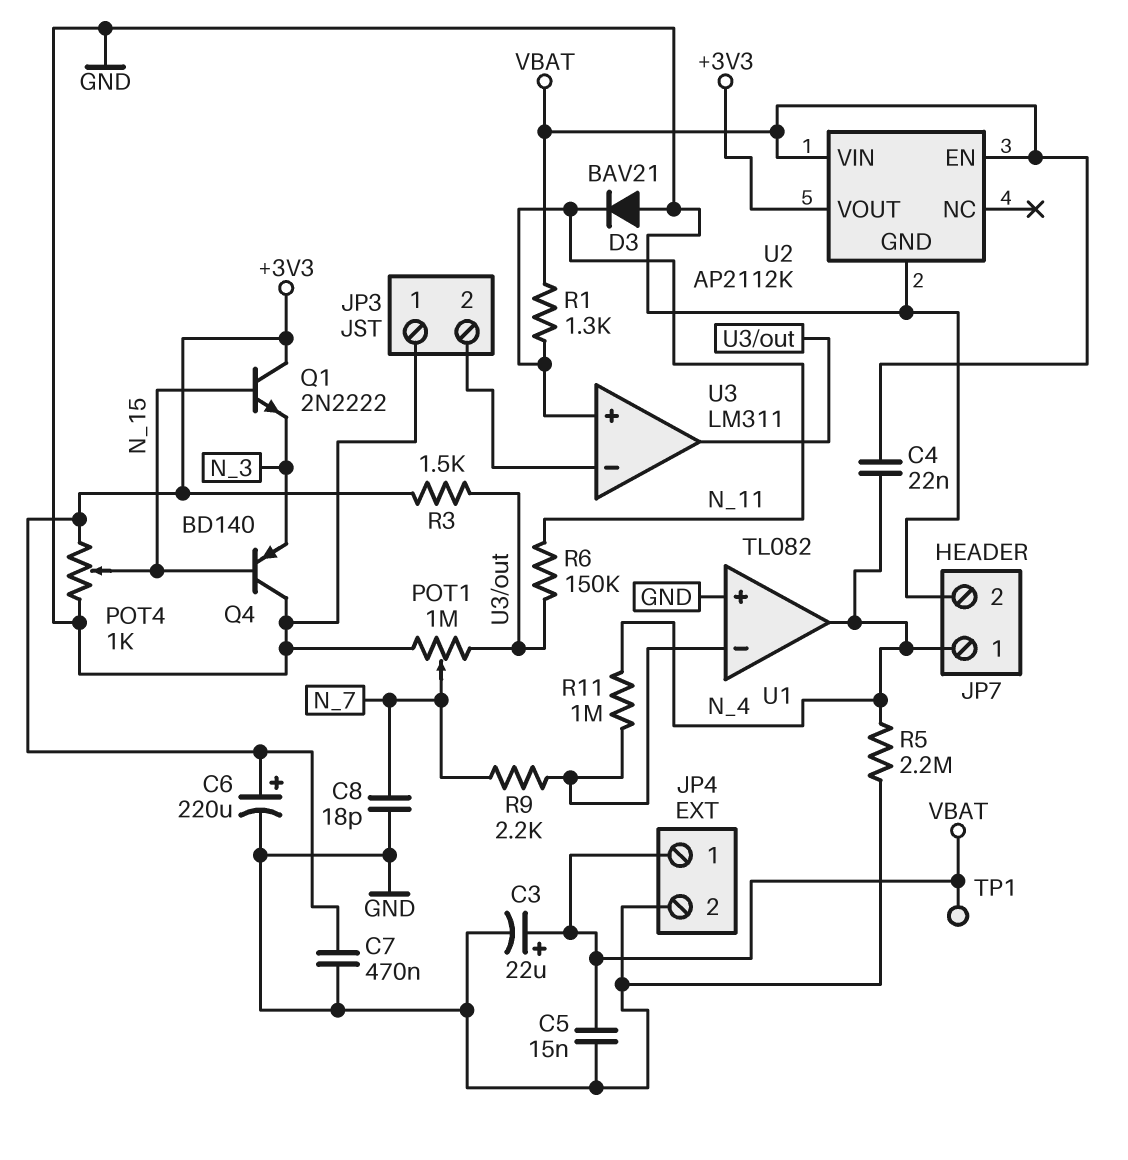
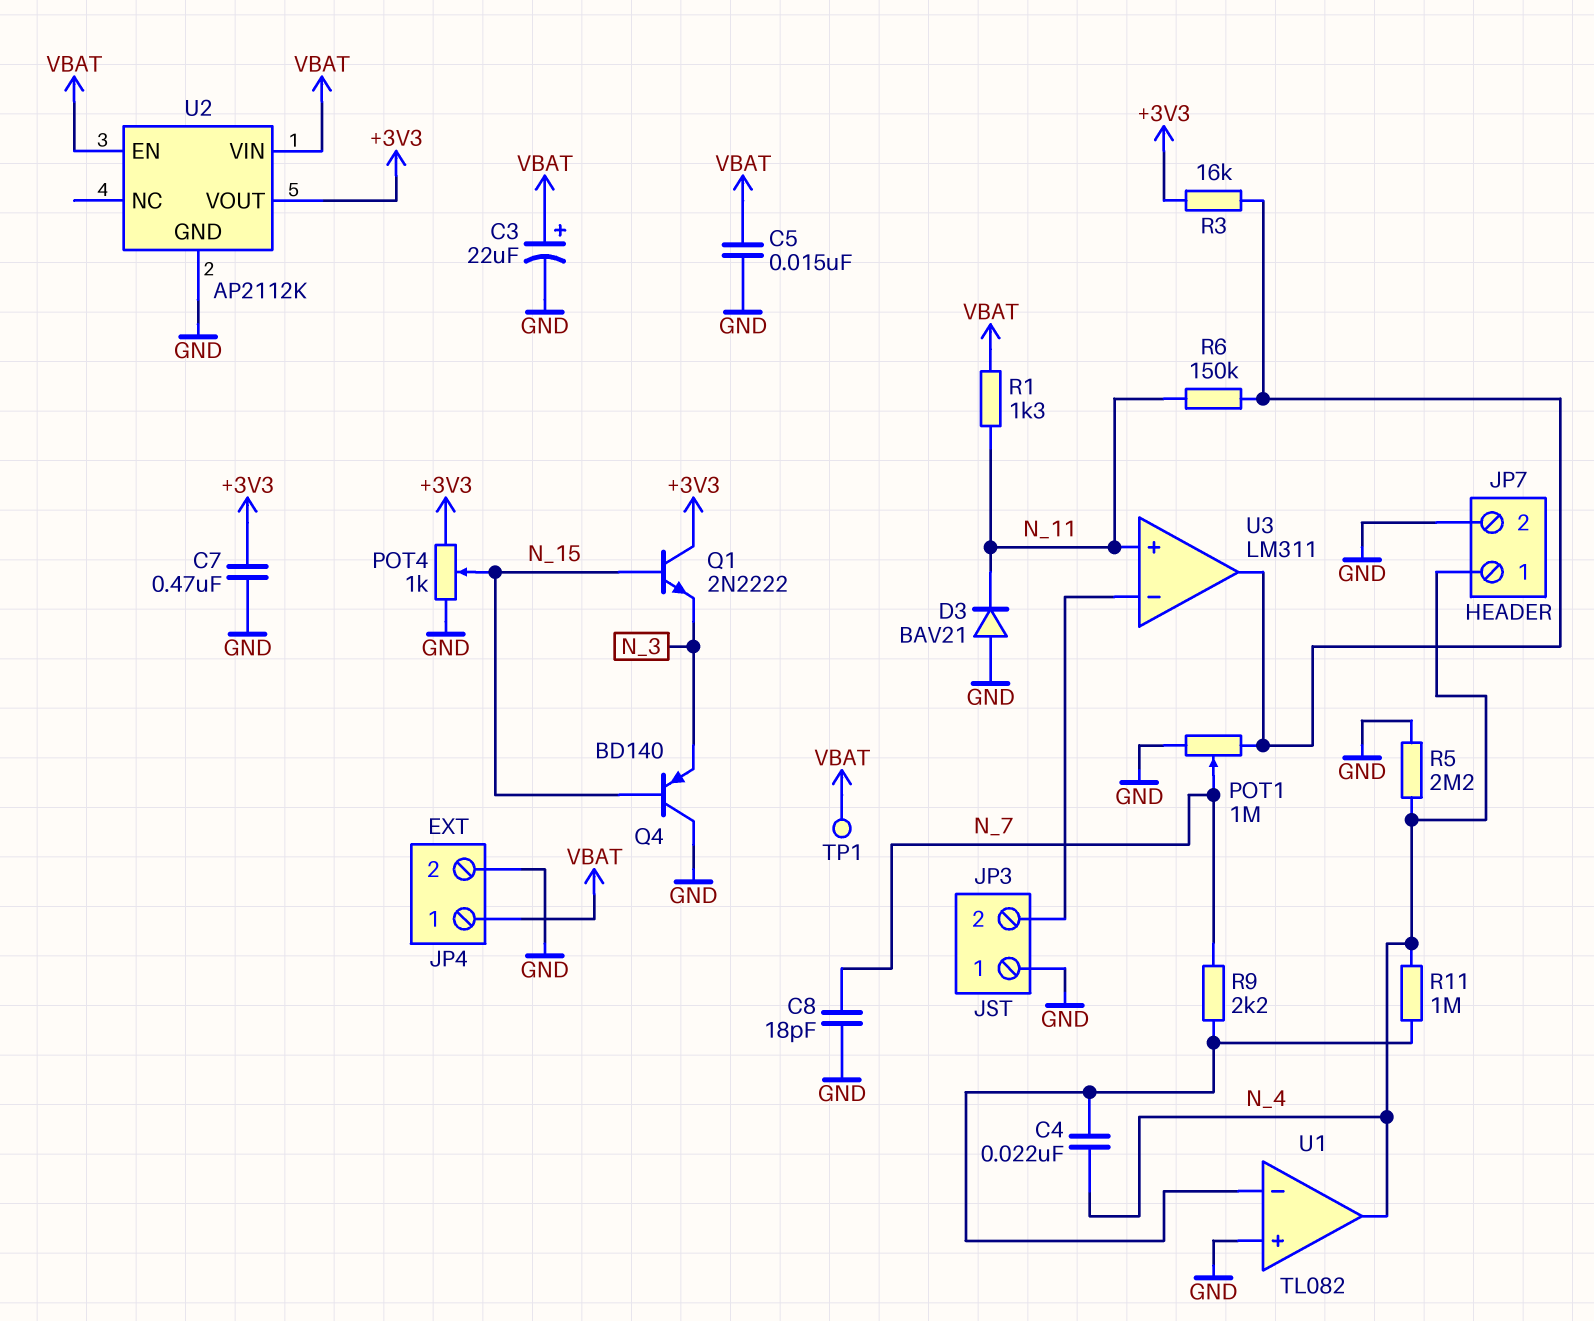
C4: 22nF (N_4, VBAT) -> 22nF (N_4, U1/in-)
C6: 220uF (plus +3V3, minus GND) -> none
R3: 1.5k (+3V3, U3/out) -> 16k (+3V3, U3/out)

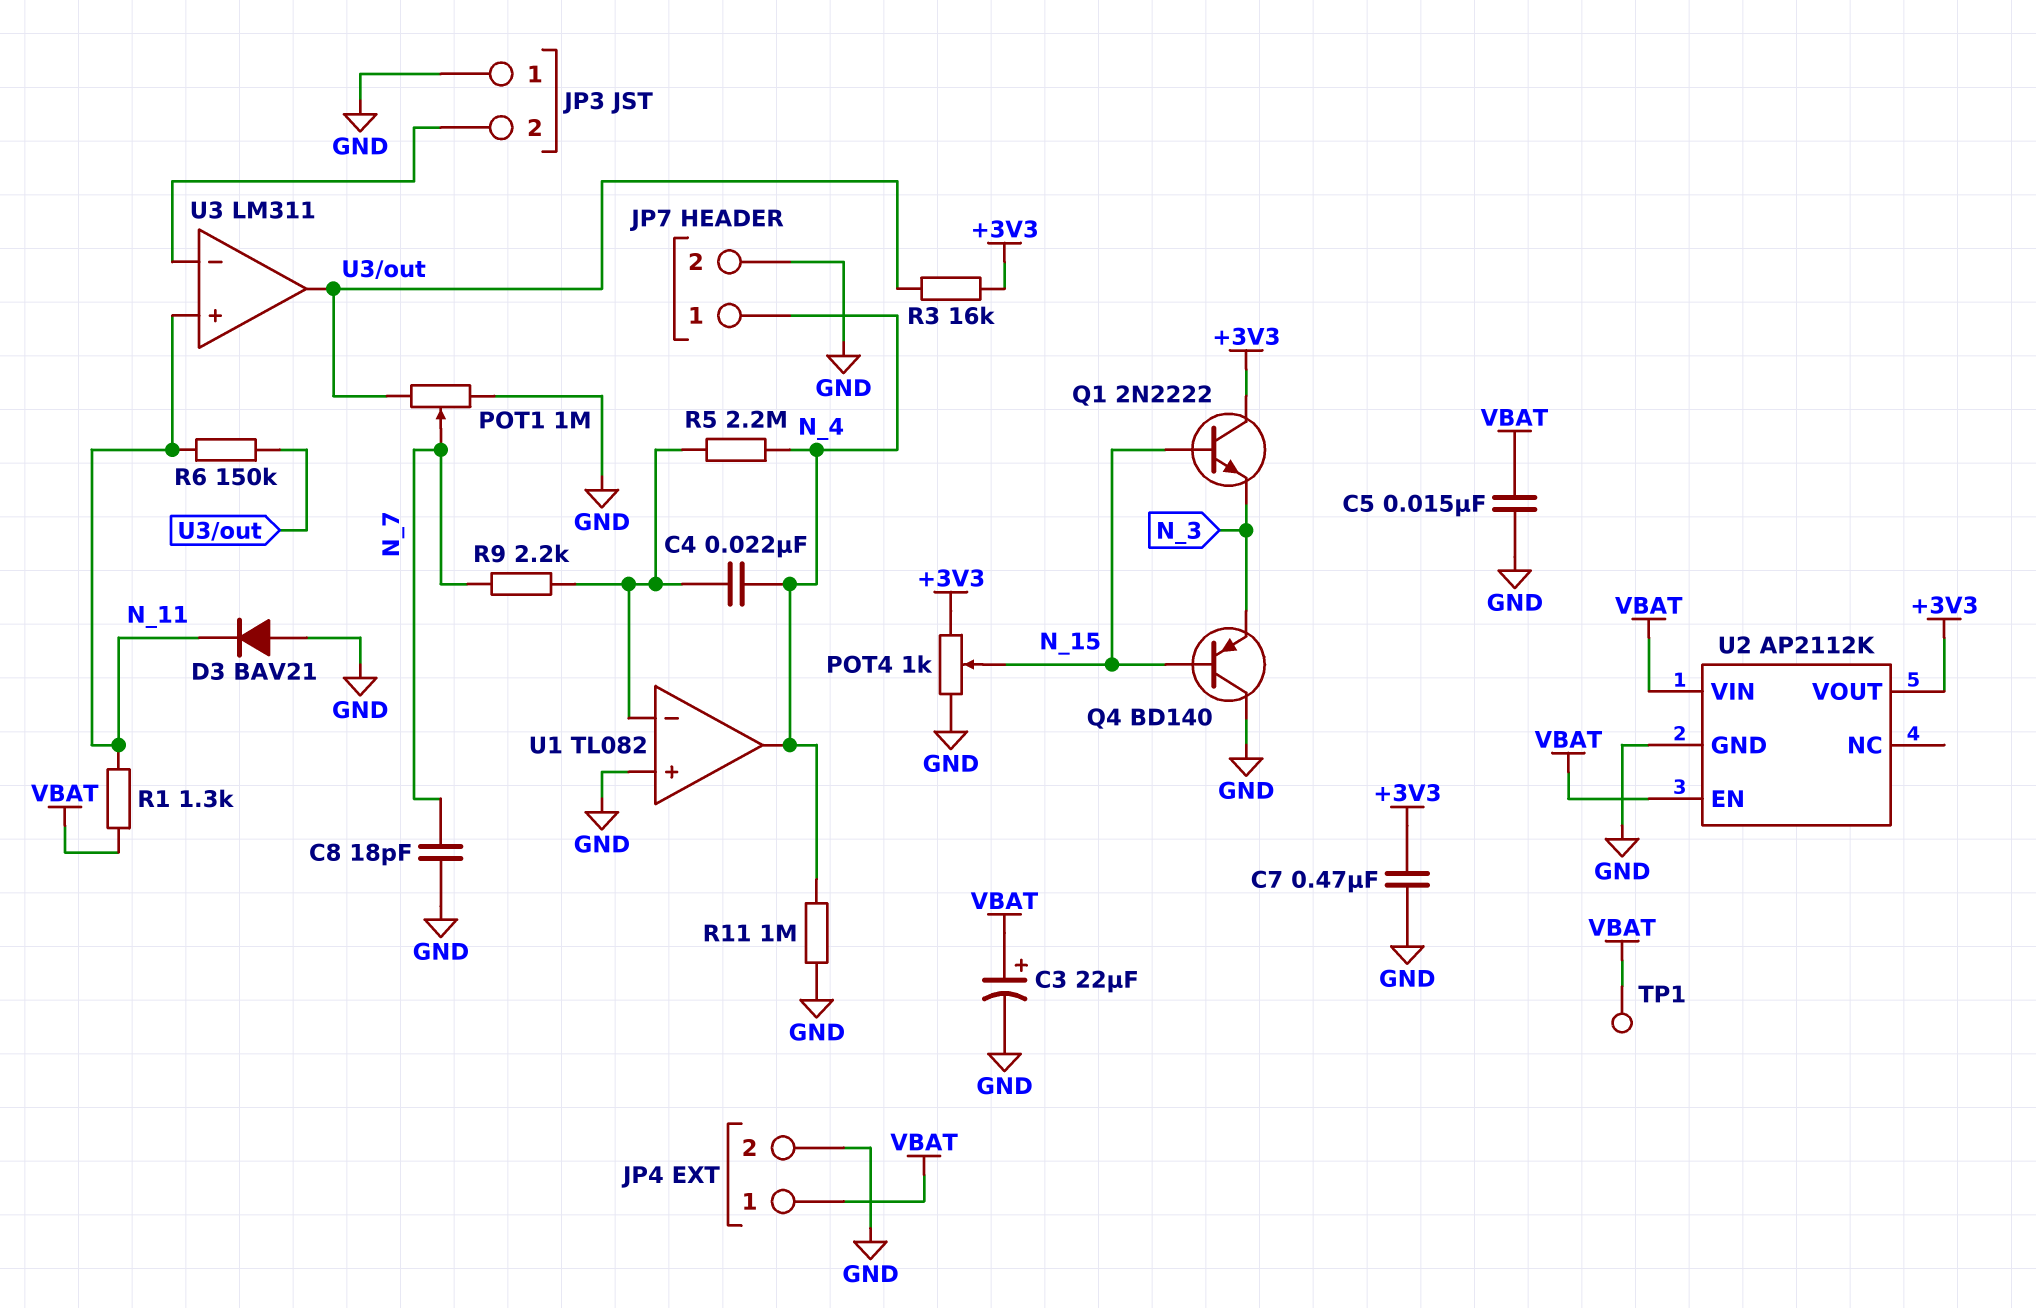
R5: 2.2M (GND, N_4) -> 2.2M (N_4, U1/in-)
R11: 1M (N_4, U1/in-) -> 1M (GND, N_4)

